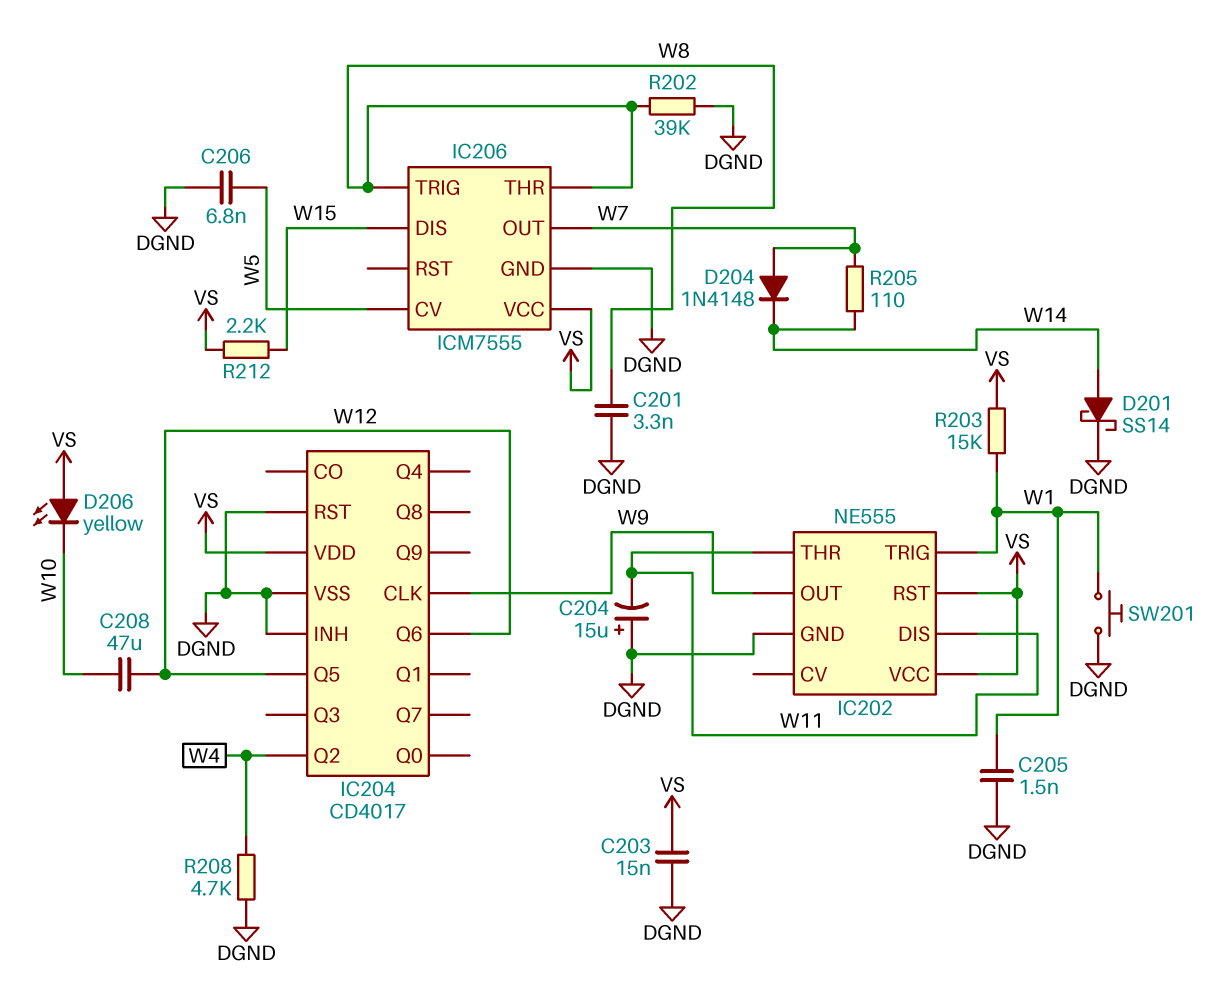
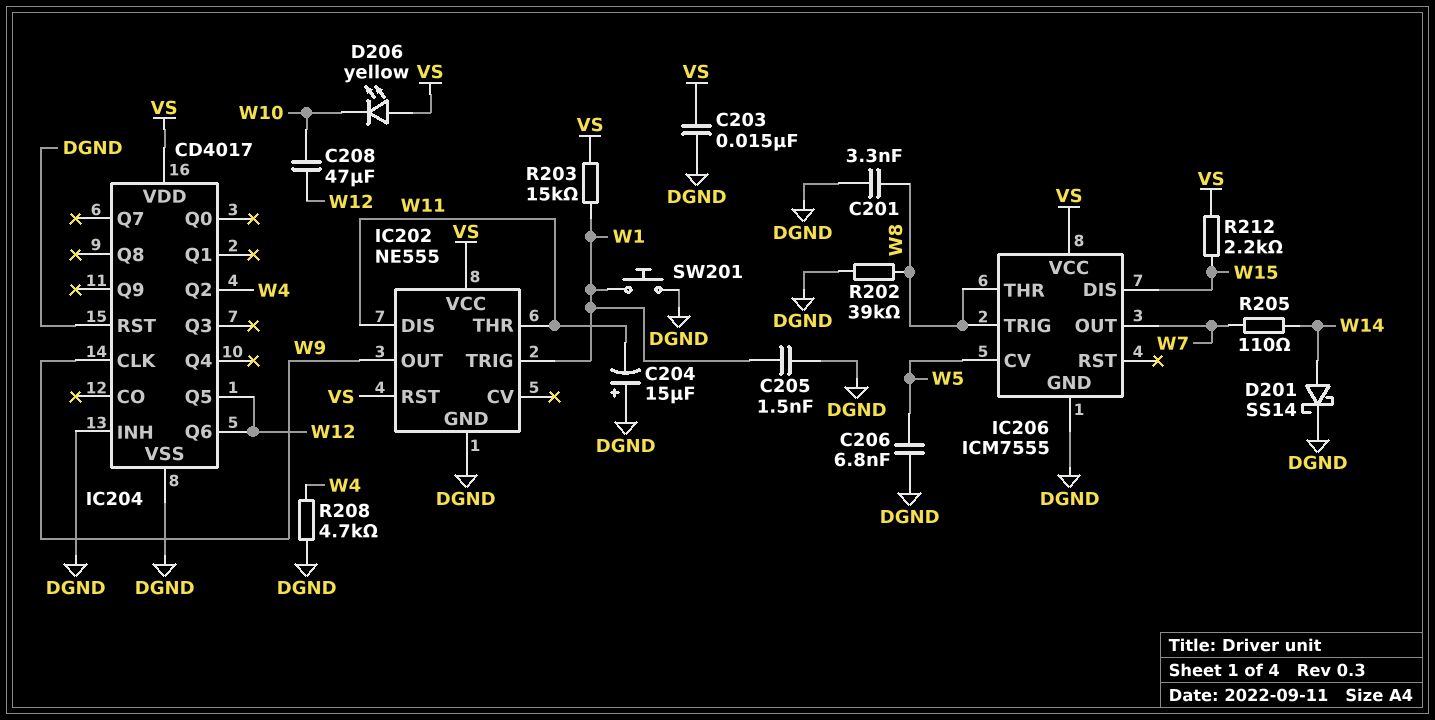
D204: diode 1N4148 (A W7, K W14) -> none

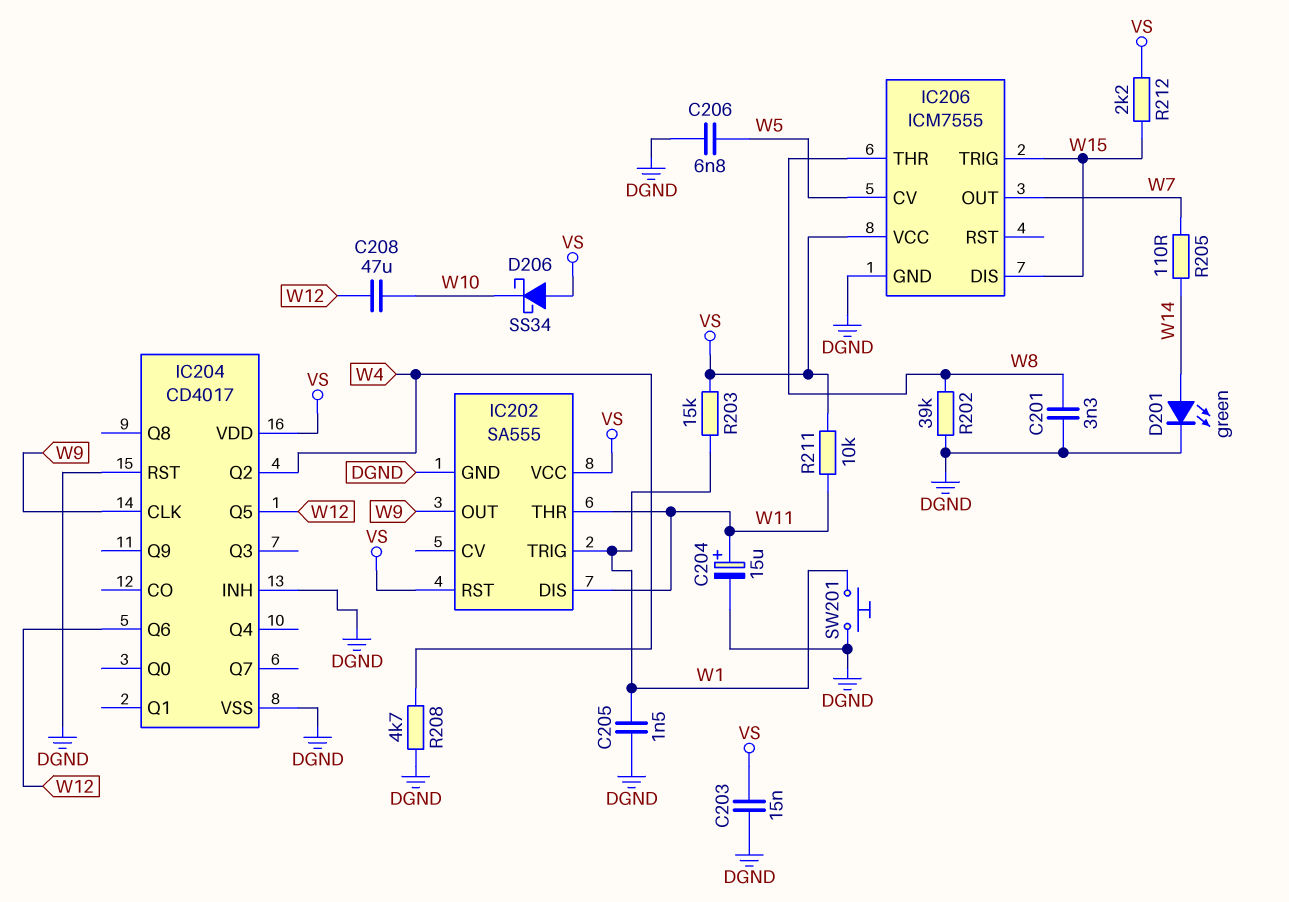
C204: 15uF (plus DGND, minus W11) -> 15uF (plus W11, minus DGND)
D201: schottky SS14 (A W14, K DGND) -> LED green (A W14, K DGND)
D206: LED yellow (A VS, K W10) -> schottky SS34 (A VS, K W10)
IC202: NE555 -> SA555
IC206 pin TRIG: W8 -> W15
R211: none -> 10k (VS, W11)

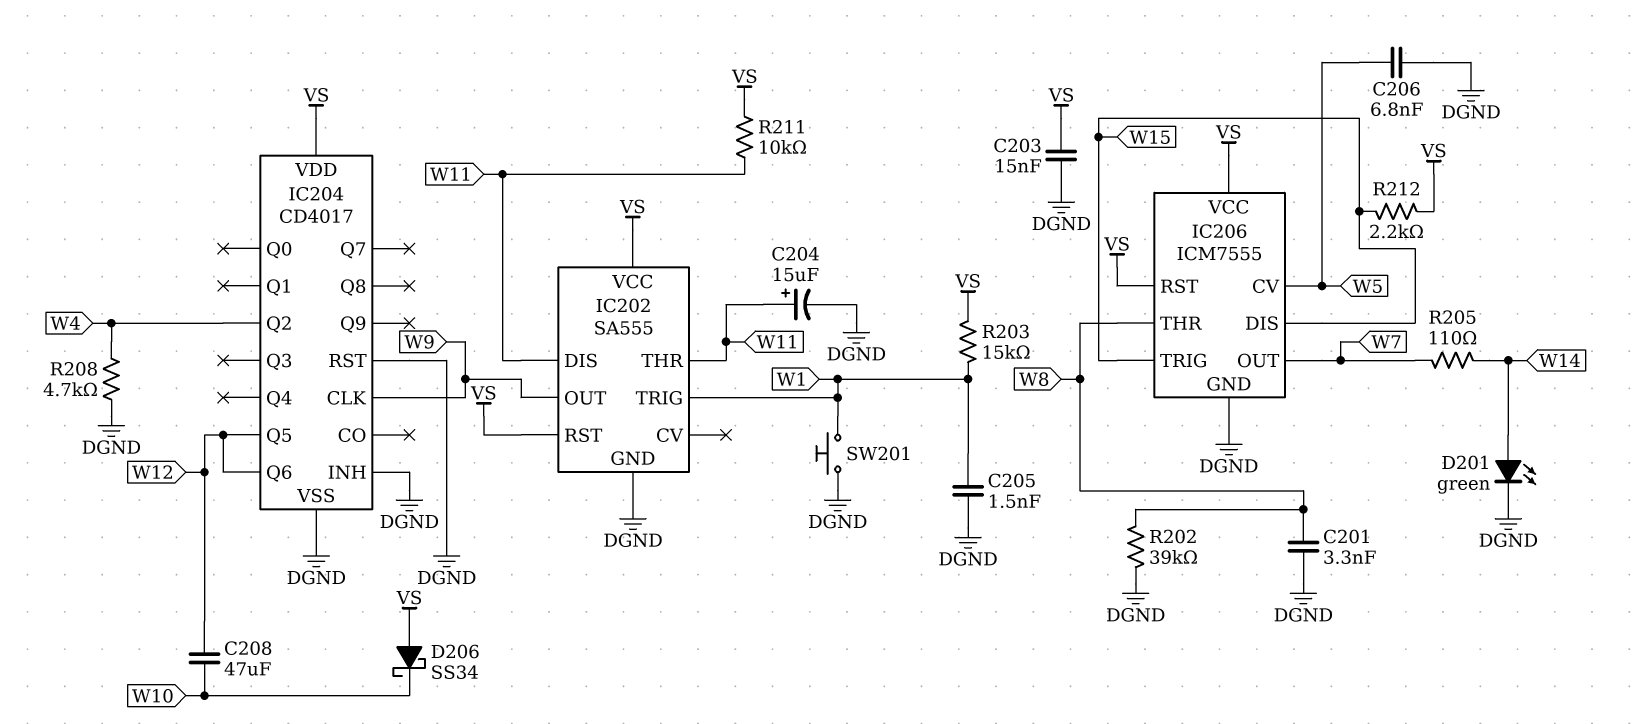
IC206 pin RST: none -> VS

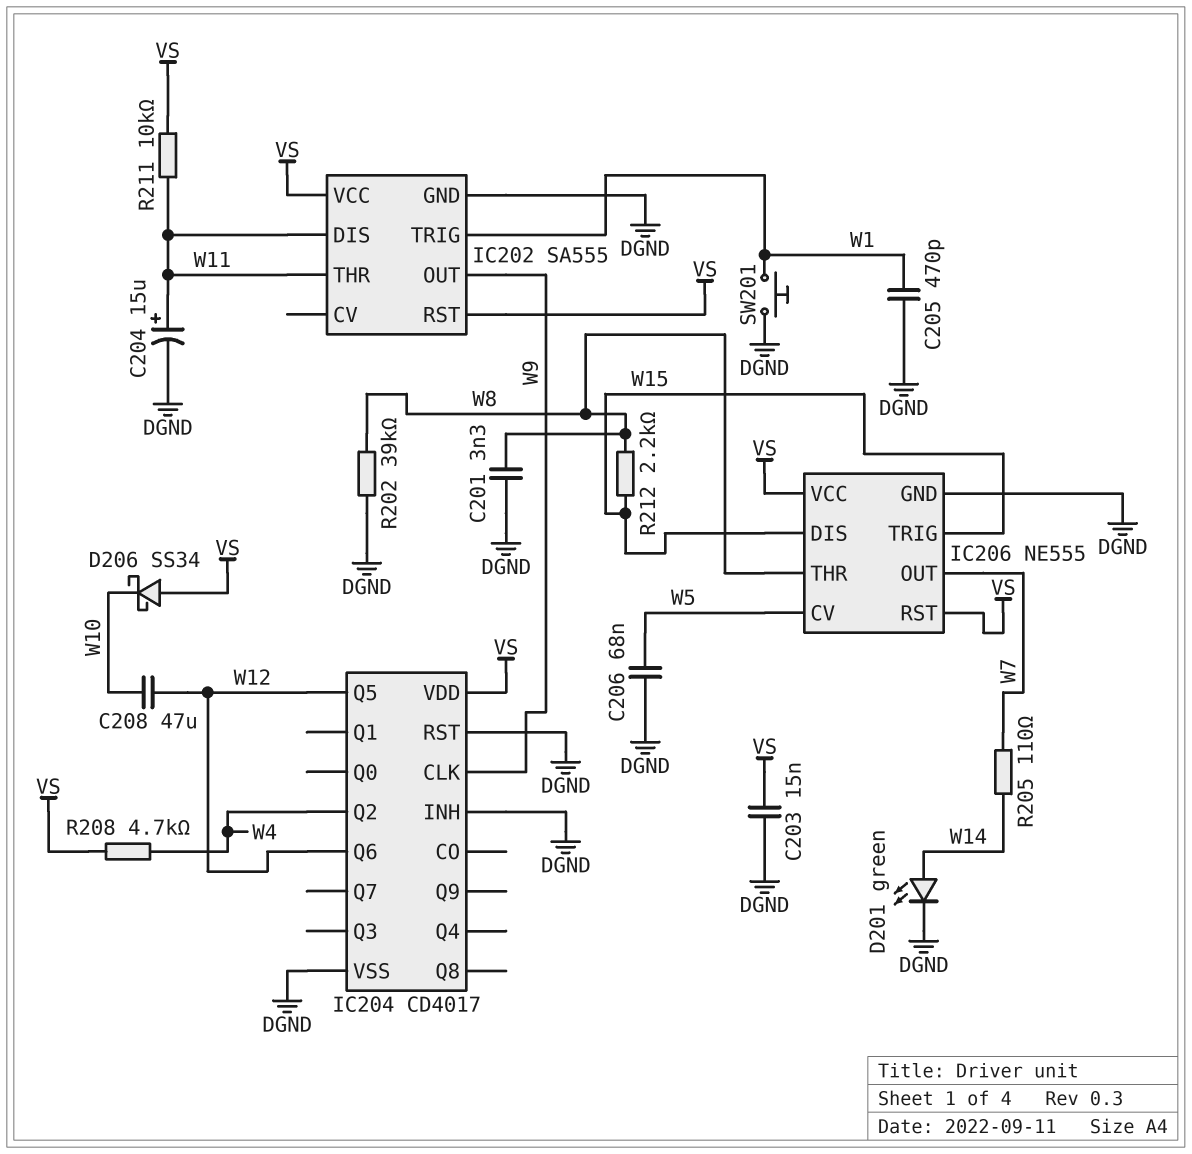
C205: 1.5nF (DGND, W1) -> 470pF (DGND, W1)
C206: 6.8nF (DGND, W5) -> 68nF (DGND, W5)
IC206: ICM7555 -> NE555
R203: 15k (VS, W1) -> none
R208: 4.7k (DGND, W4) -> 4.7k (VS, W4)
R212: 2.2k (VS, W15) -> 2.2k (W8, W15)

